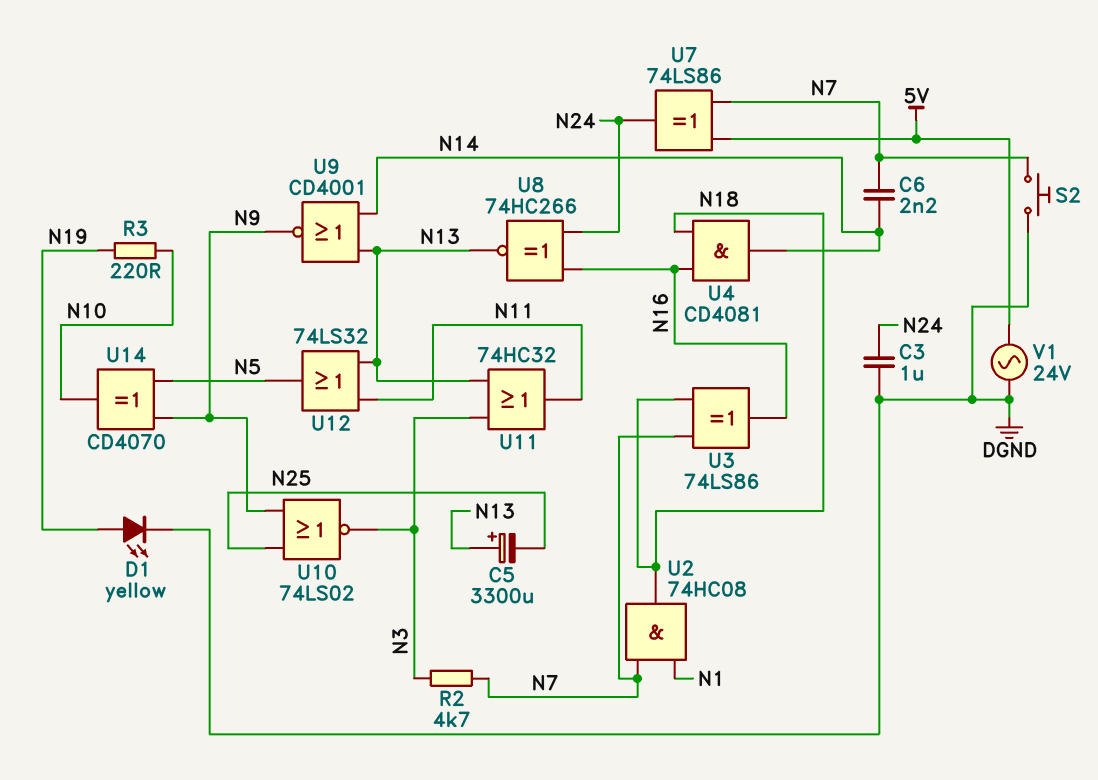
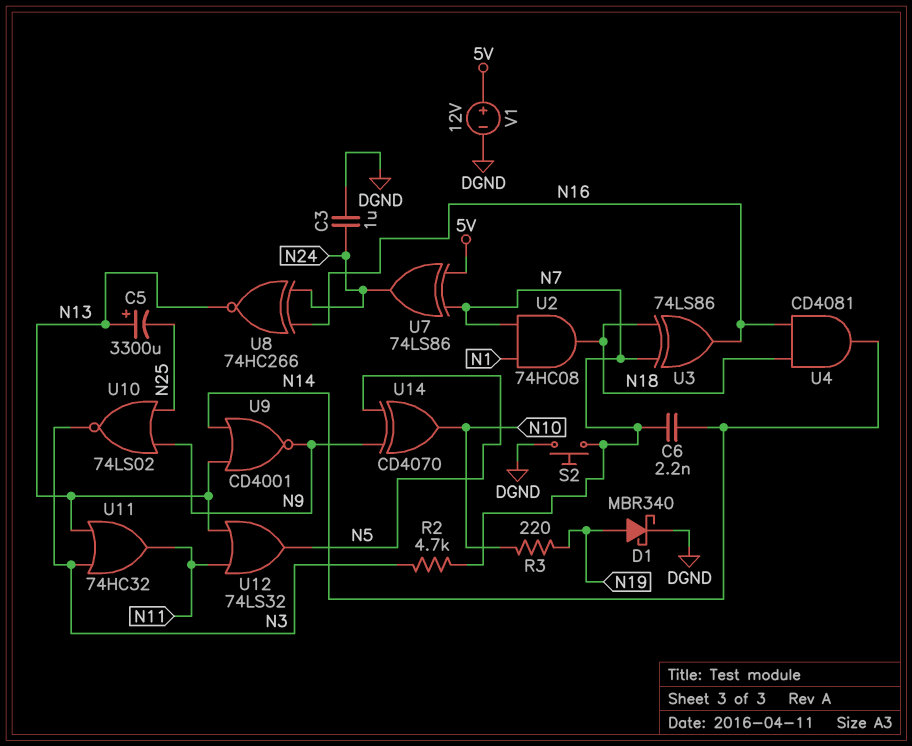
D1: LED yellow (A N19, K DGND) -> schottky MBR340 (A N19, K DGND)
V1: AC 24V (5V, DGND) -> 12V (plus 5V, minus DGND)

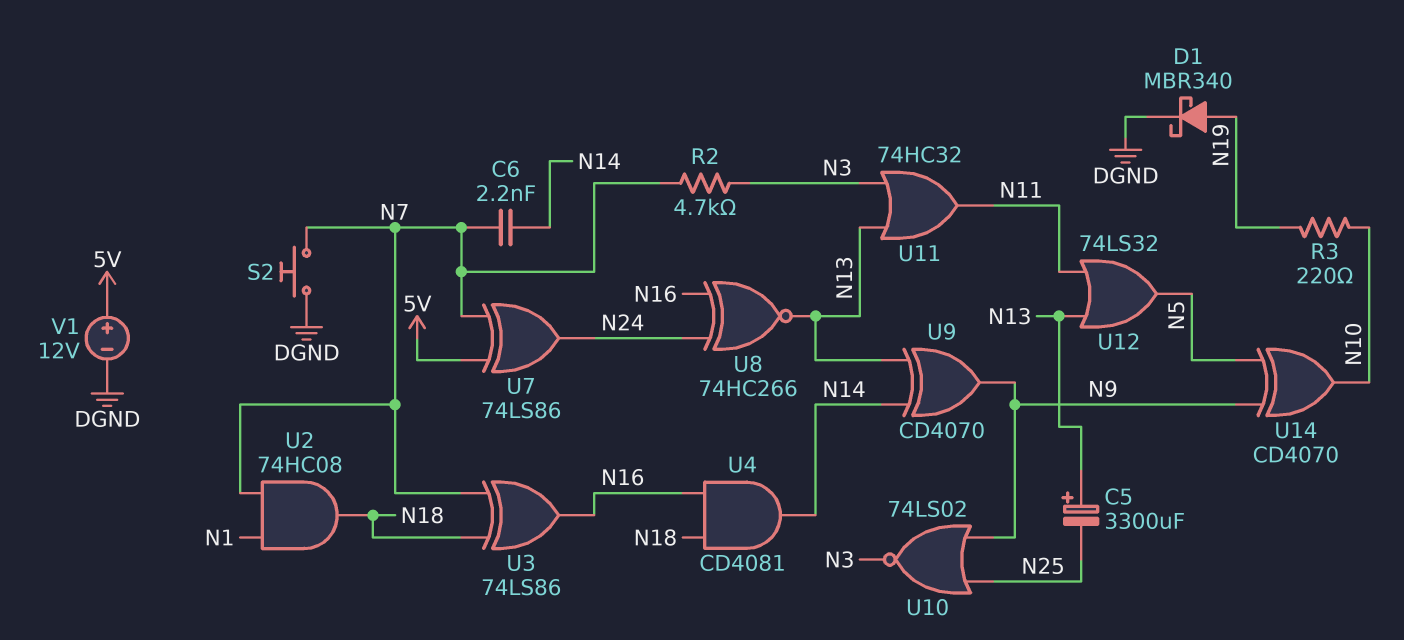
C3: 1uF (DGND, N24) -> none
U9: NOR CD4001 (in N13, in N14, out N9) -> XOR CD4070 (in N13, in N14, out N9)

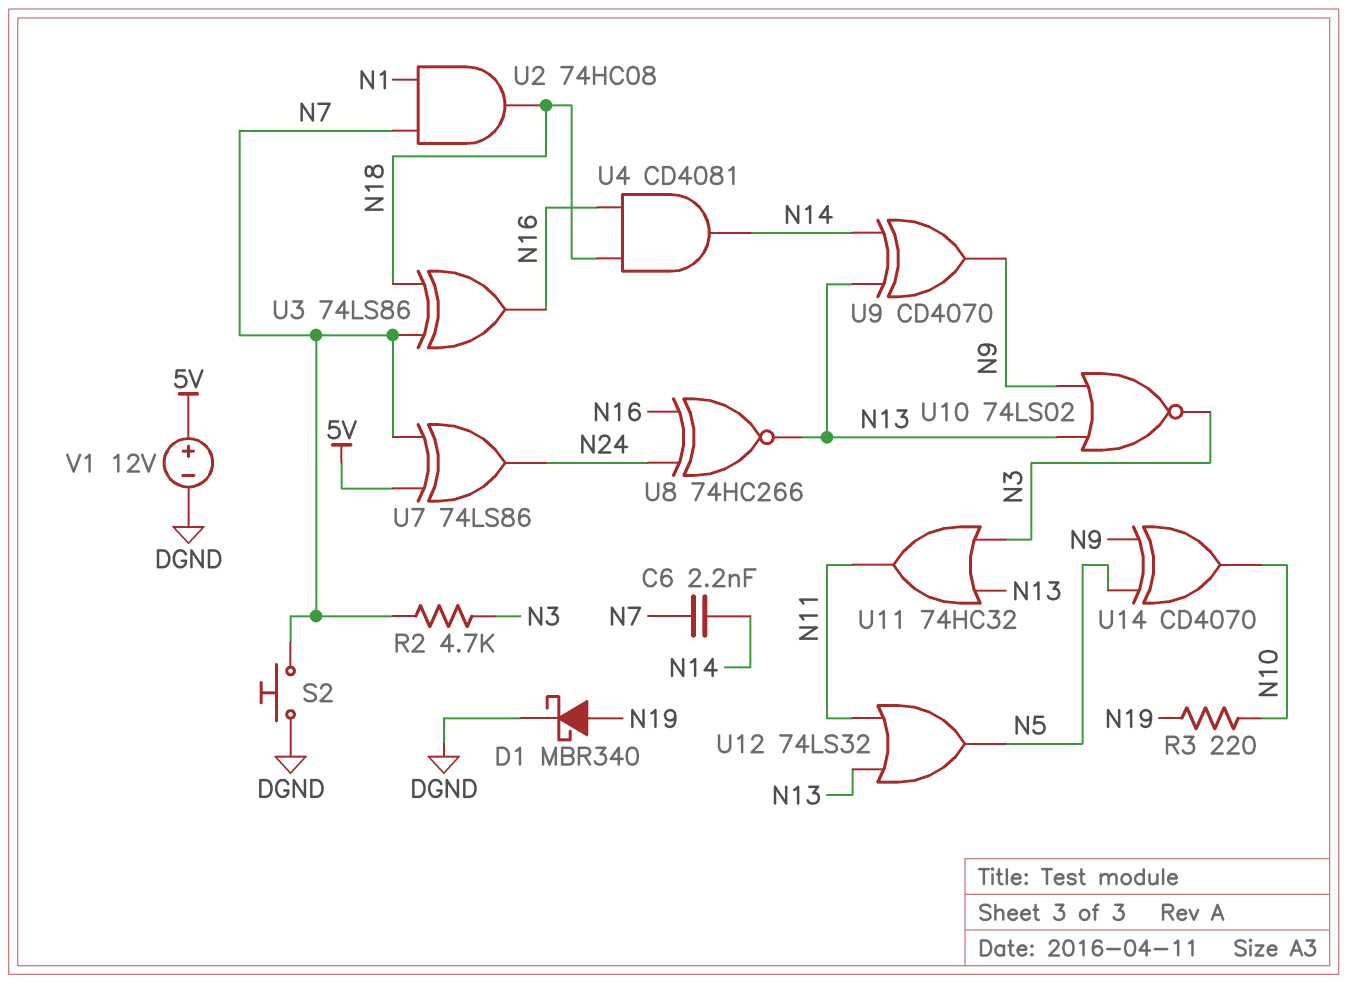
C5: 3300uF (plus N13, minus N25) -> none
U10: NOR 74LS02 (in N9, in N25, out N3) -> NOR 74LS02 (in N9, in N13, out N3)

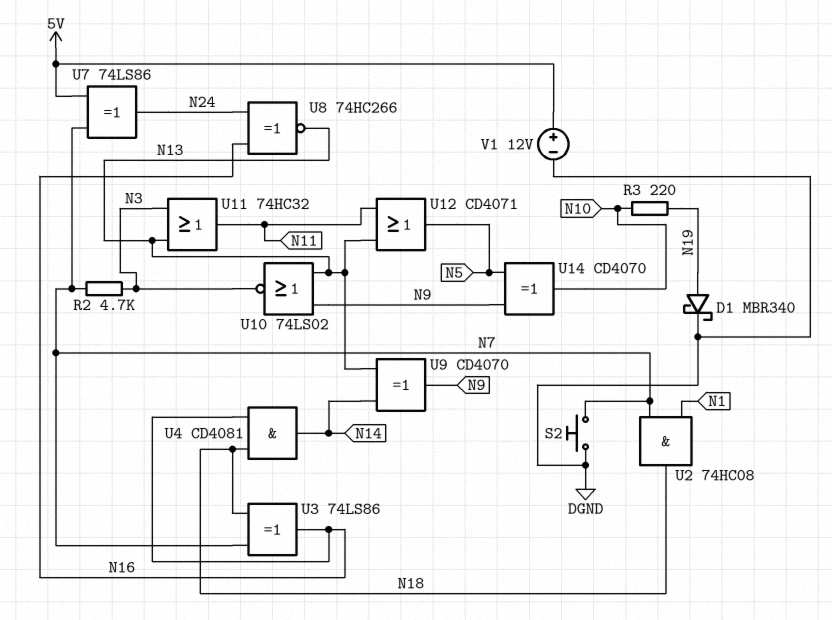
C6: 2.2nF (N7, N14) -> none
U12: OR 74LS32 (in N11, in N13, out N5) -> OR CD4071 (in N11, in N13, out N5)

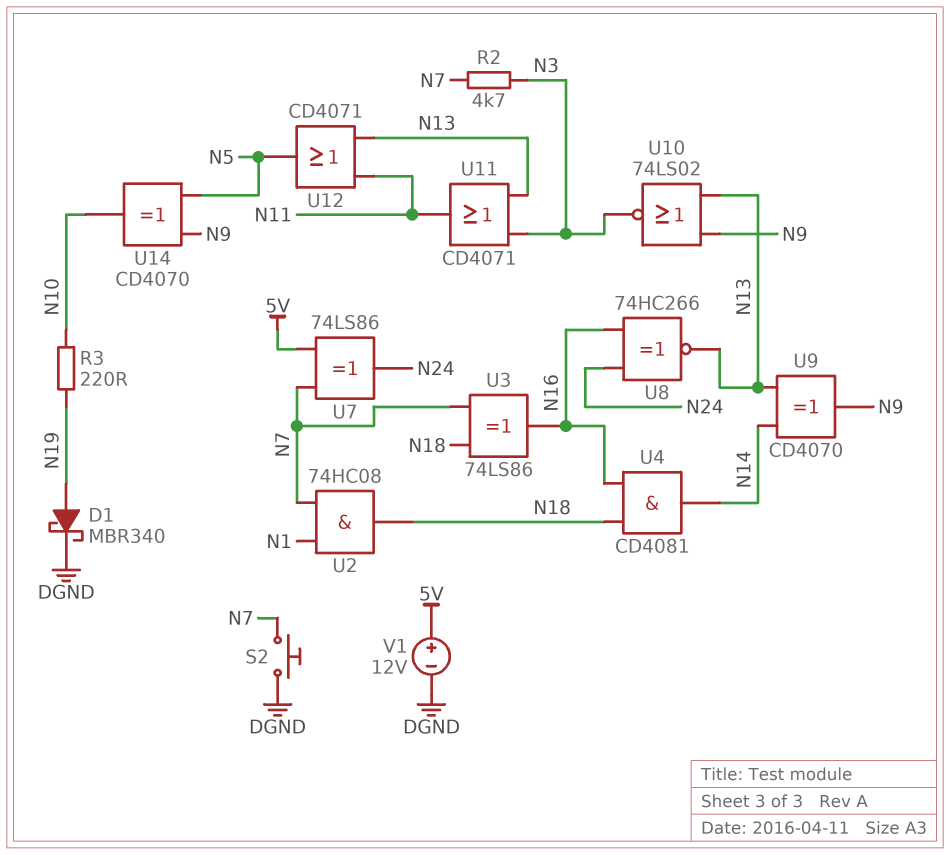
U11: OR 74HC32 (in N3, in N13, out N11) -> OR CD4071 (in N3, in N13, out N11)

